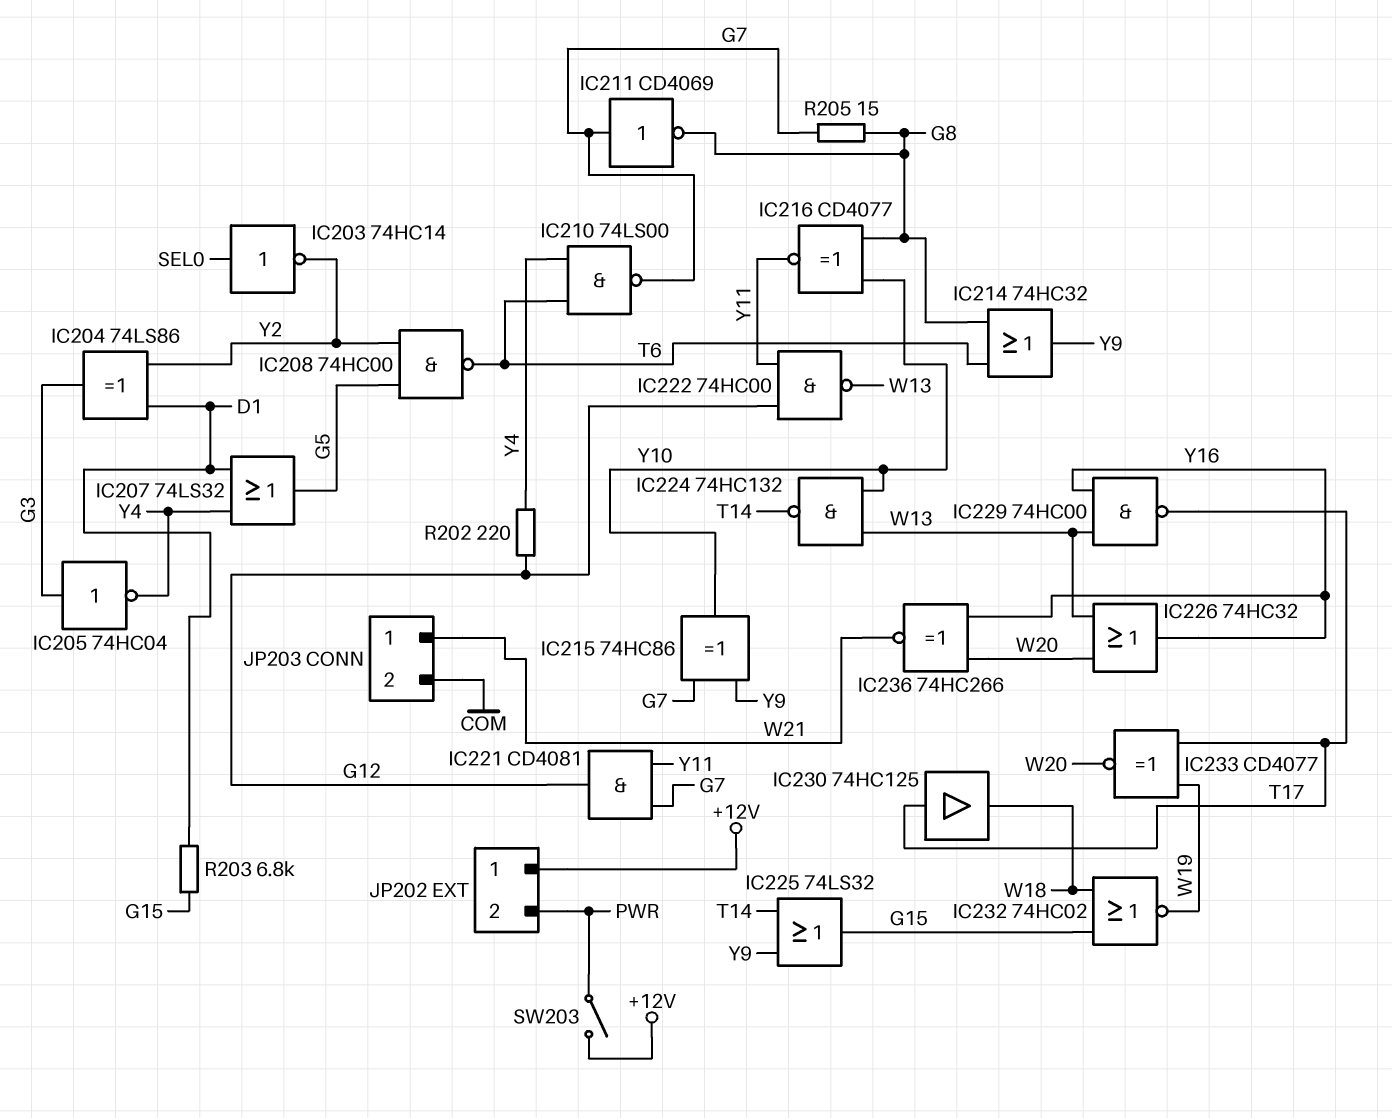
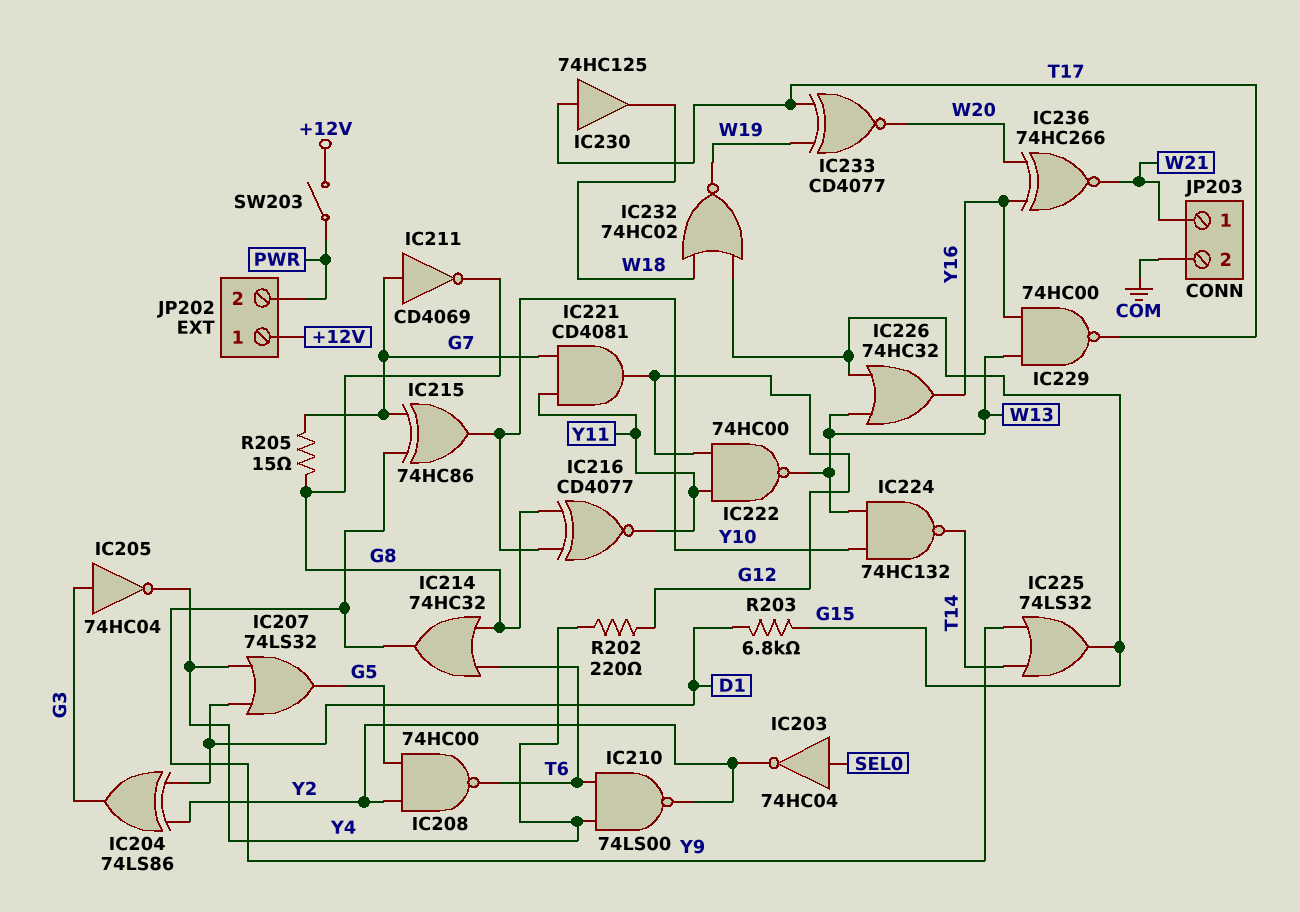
IC203: NOT 74HC14 (in SEL0, out Y2) -> NOT 74HC04 (in SEL0, out Y2)
IC210: NAND 74LS00 (in T6, in Y4, out G7) -> NAND 74LS00 (in T6, in Y4, out Y2)
IC226: OR 74HC32 (in W13, in W20, out Y16) -> OR 74HC32 (in G15, in W13, out Y16)

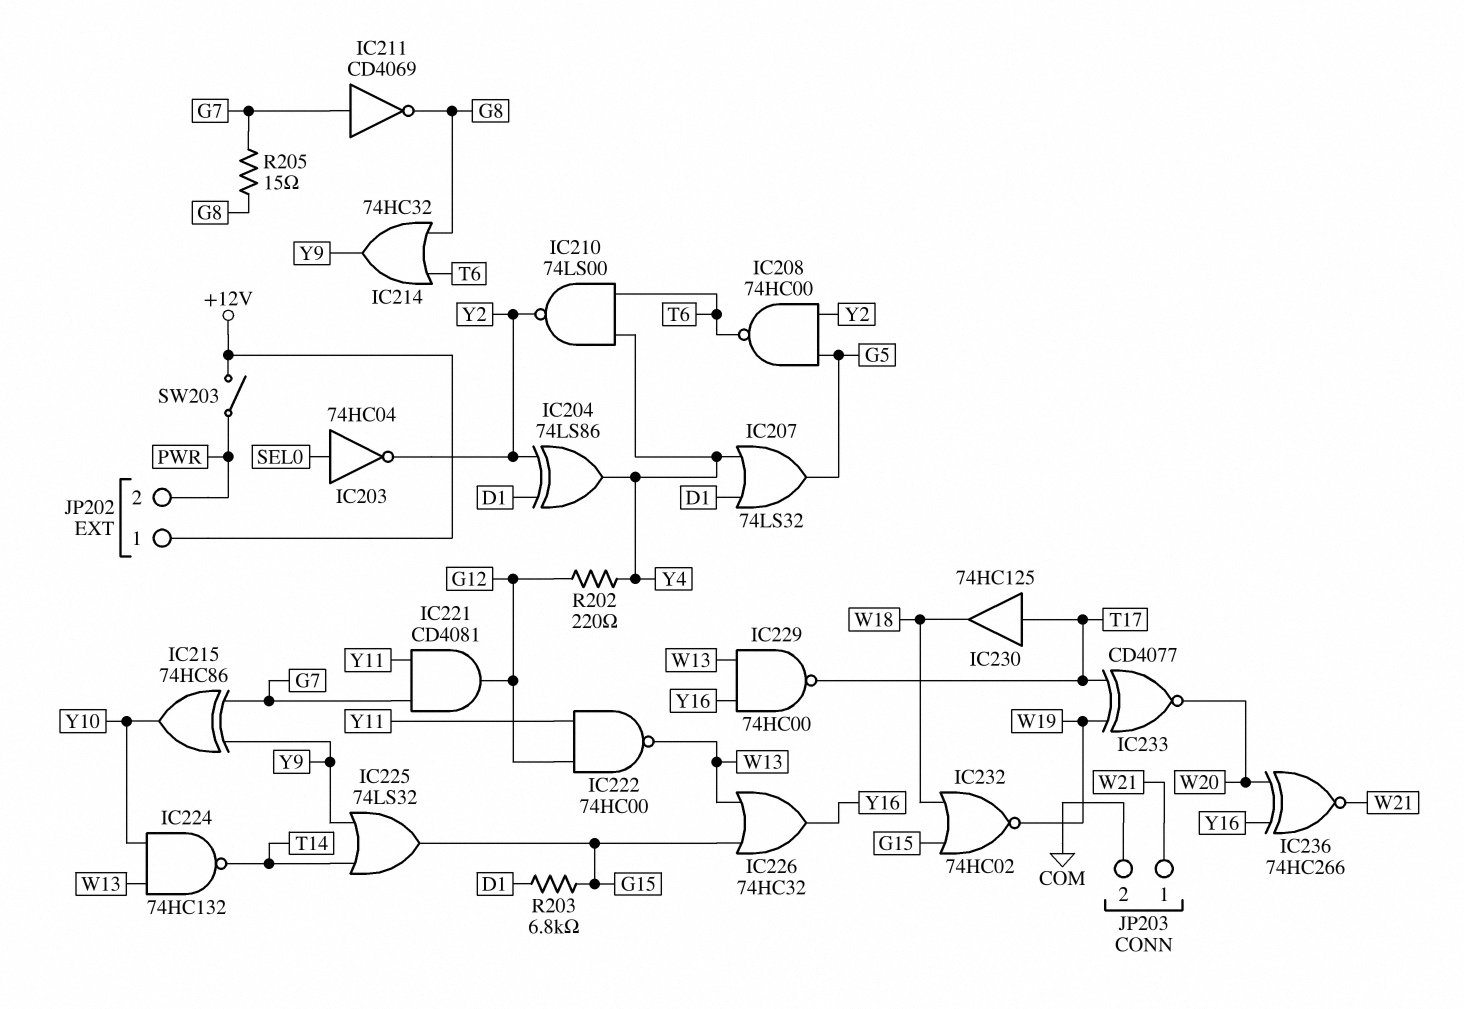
IC204: XOR 74LS86 (in D1, in Y2, out G3) -> XOR 74LS86 (in D1, in Y2, out Y4)
IC205: NOT 74HC04 (in G3, out Y4) -> none
IC216: XNOR CD4077 (in G8, in Y10, out Y11) -> none

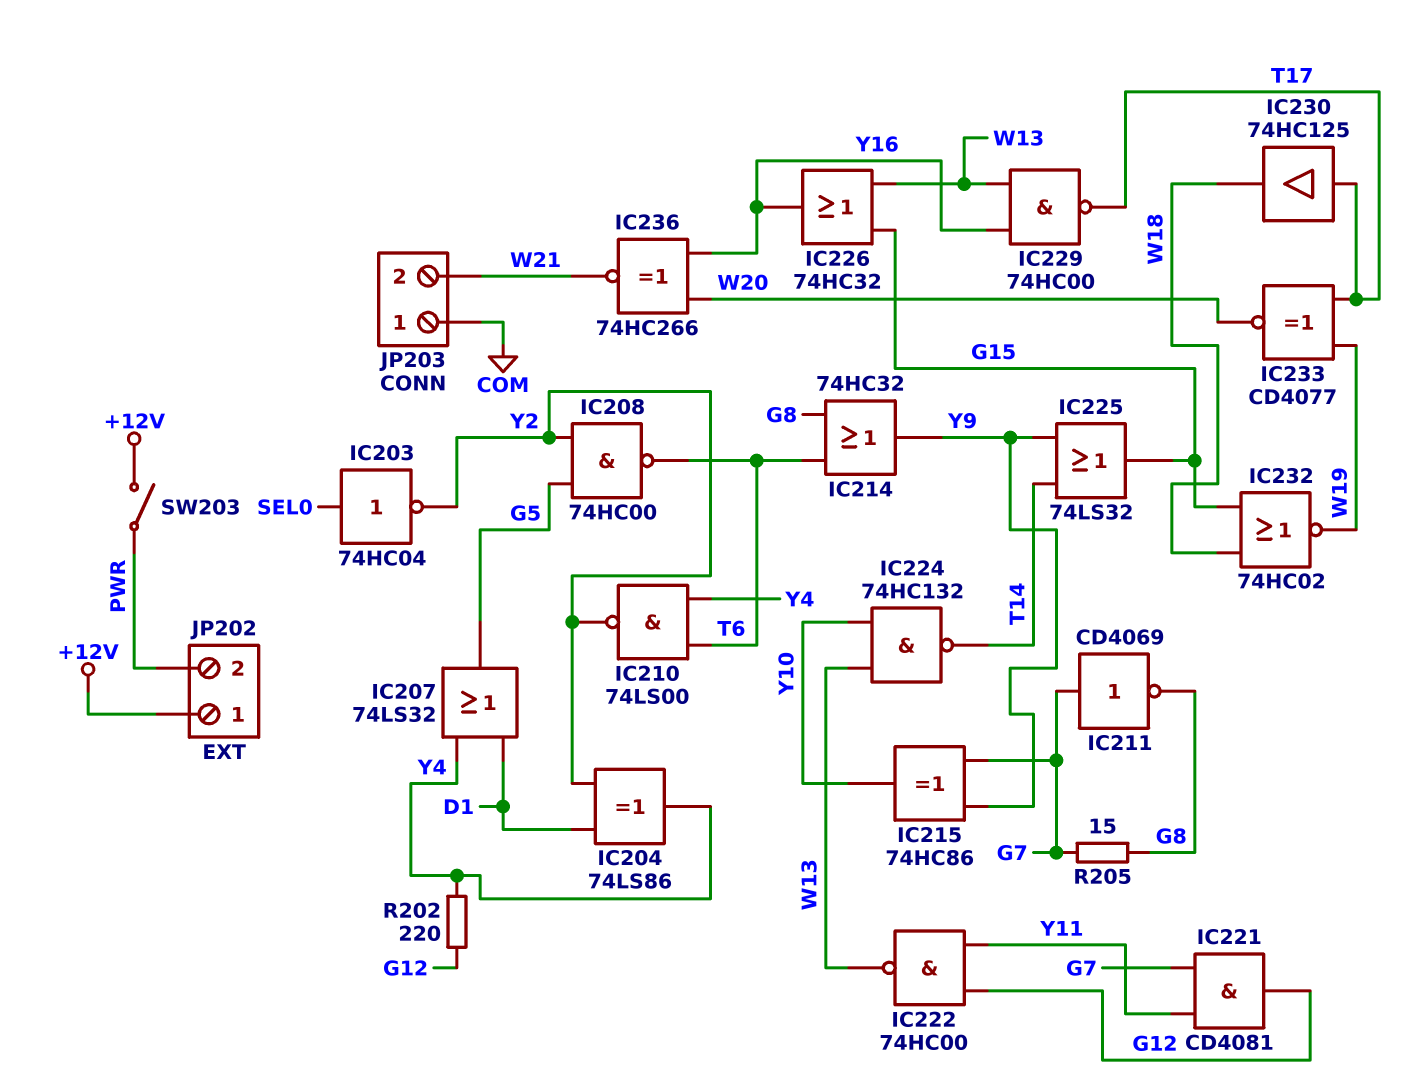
JP203 pin 1: W21 -> COM
JP203 pin 2: COM -> W21
R203: 6.8k (D1, G15) -> none

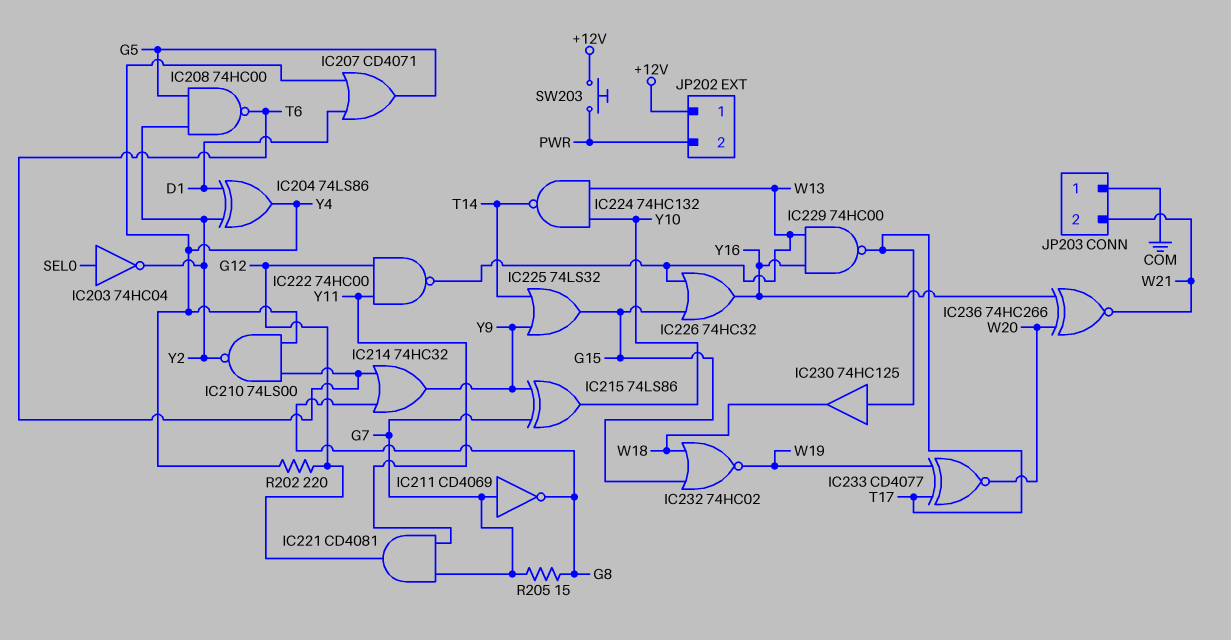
IC207: OR 74LS32 (in D1, in Y4, out G5) -> OR CD4071 (in D1, in Y4, out G5)
IC215: XOR 74HC86 (in G7, in Y9, out Y10) -> XOR 74LS86 (in G7, in Y9, out Y10)
SW203: switch (+12V, PWR) -> button (+12V, PWR)

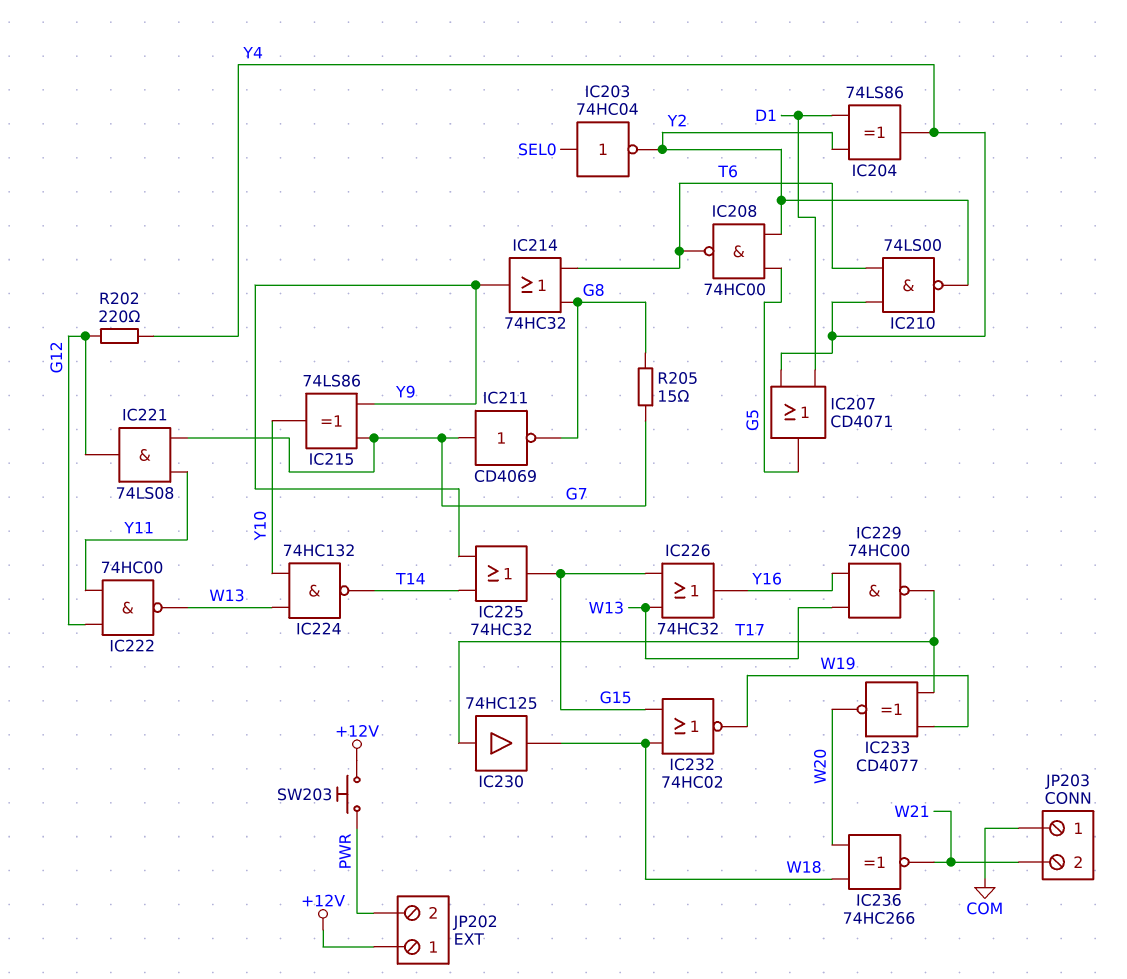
IC221: AND CD4081 (in G7, in Y11, out G12) -> AND 74LS08 (in G7, in Y11, out G12)
IC225: OR 74LS32 (in T14, in Y9, out G15) -> OR 74HC32 (in T14, in Y9, out G15)
IC236: XNOR 74HC266 (in W20, in Y16, out W21) -> XNOR 74HC266 (in W18, in W20, out W21)

